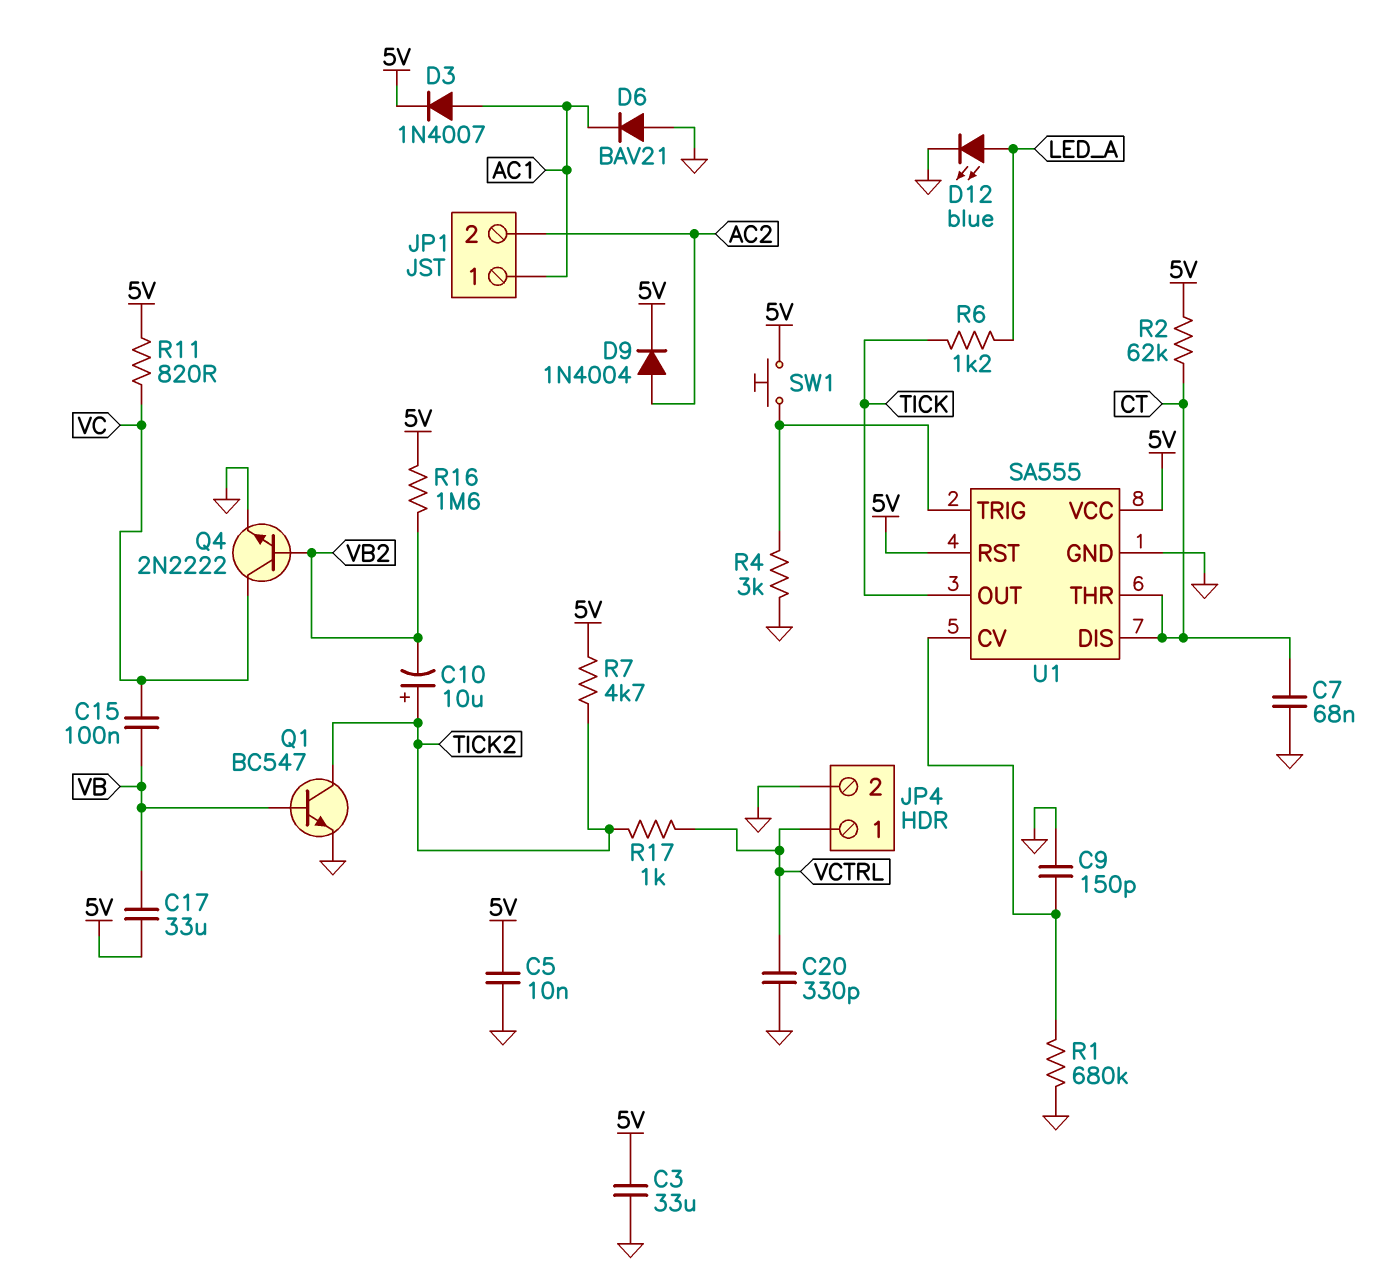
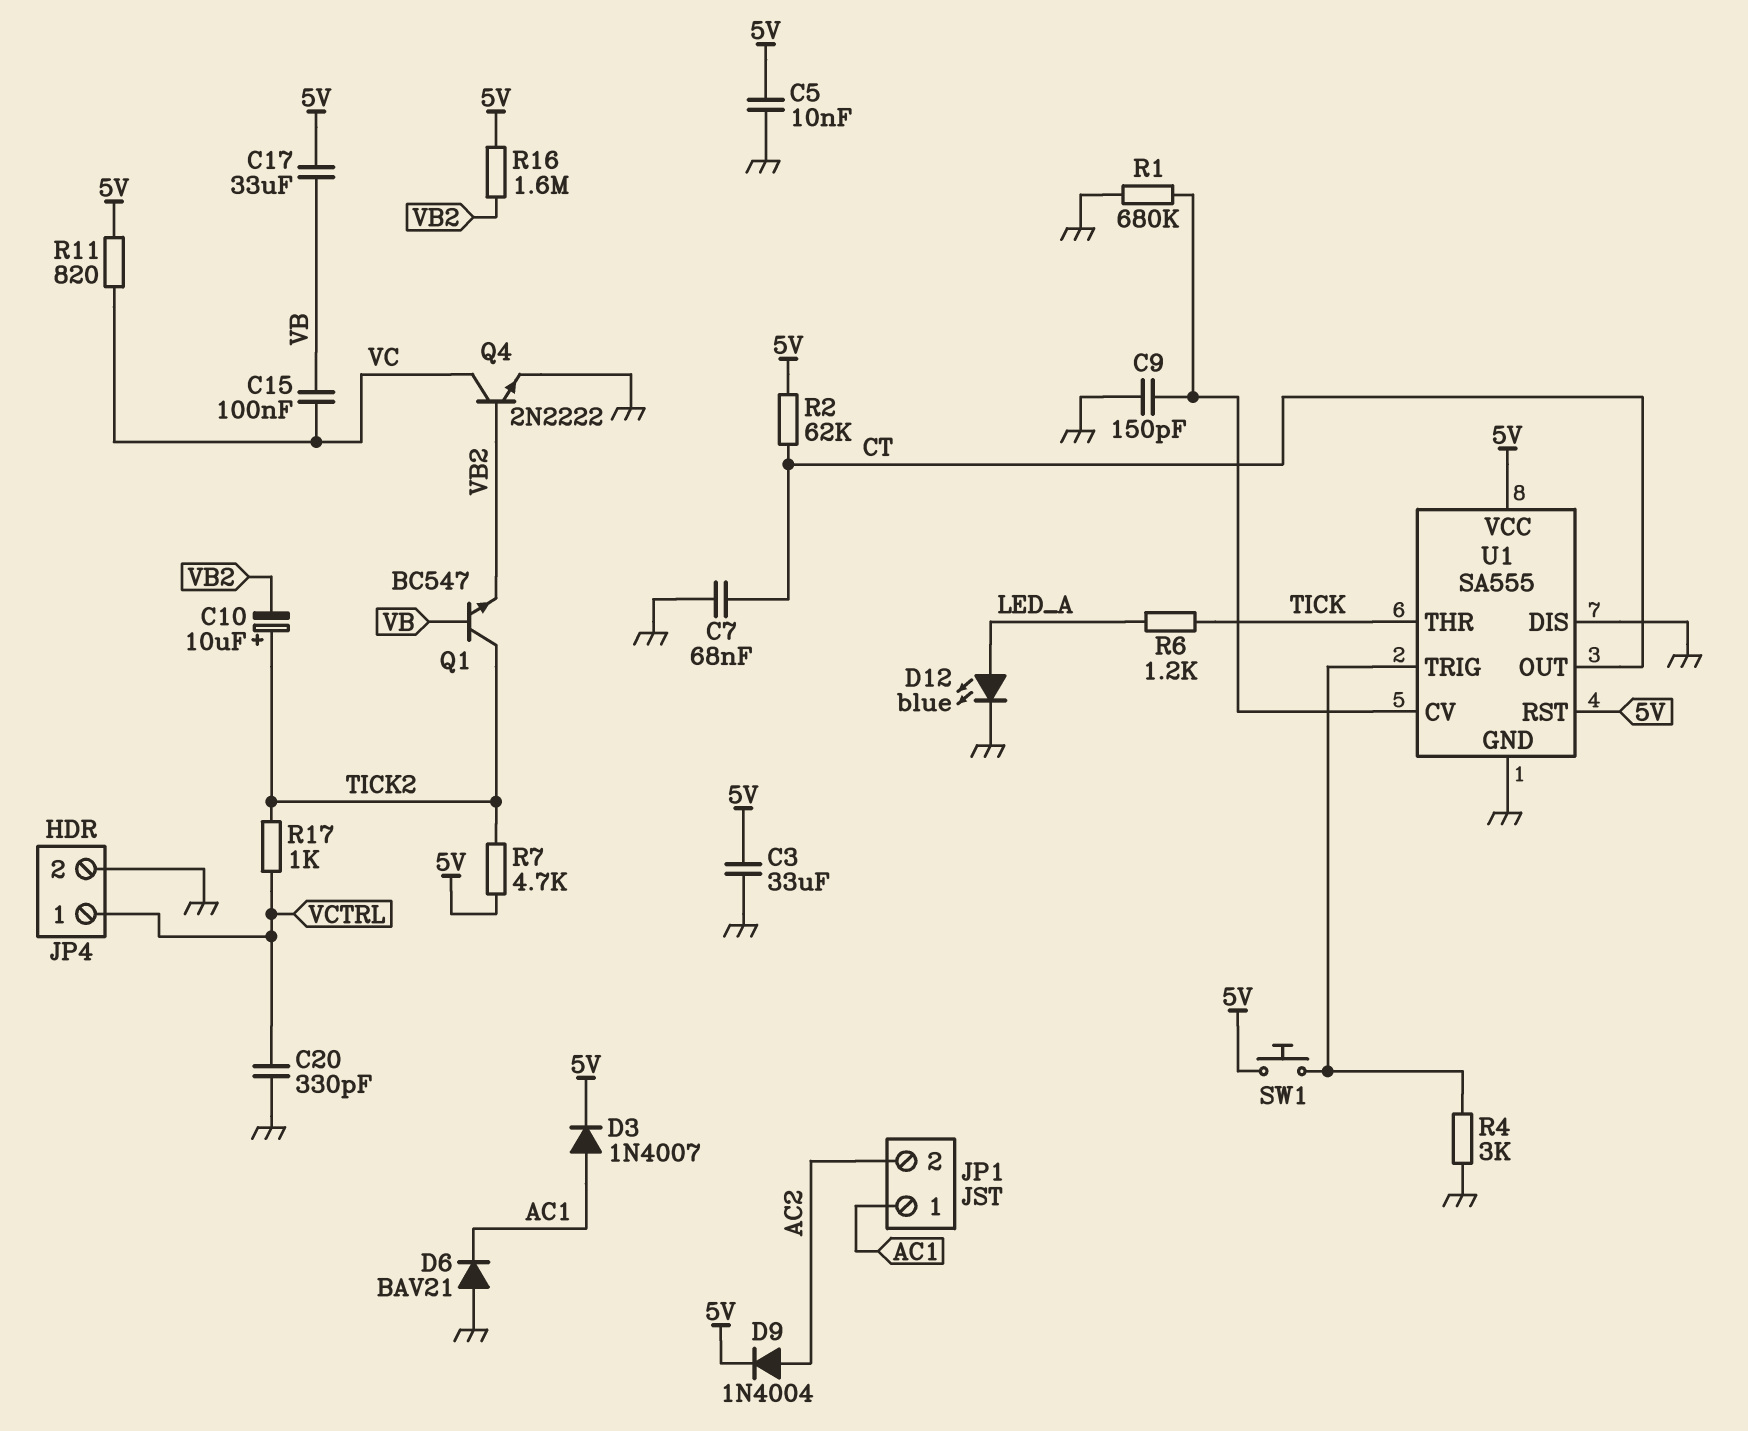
Q1: NPN BC547 (B VB, C TICK2, E GND) -> NPN BC547 (B VB, C TICK2, E VB2)
U1 pin DIS: CT -> GND
U1 pin OUT: TICK -> CT
U1 pin THR: CT -> TICK

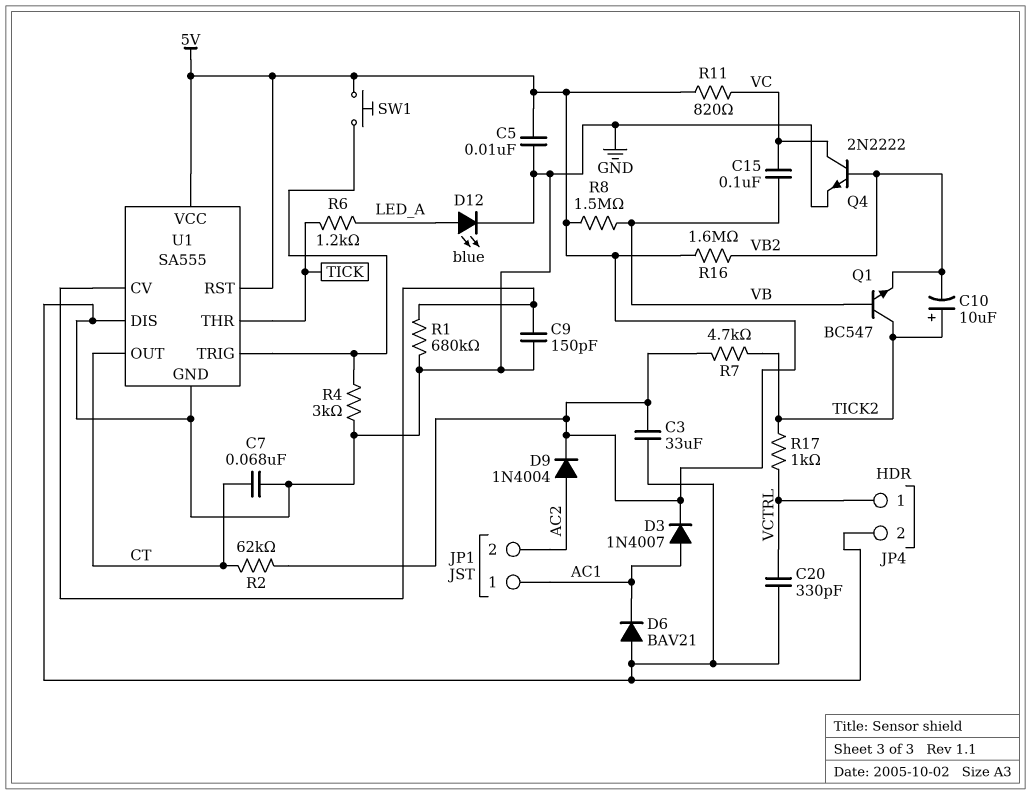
C17: 33uF (5V, VB) -> none
R8: none -> 1.5M (5V, VB)

